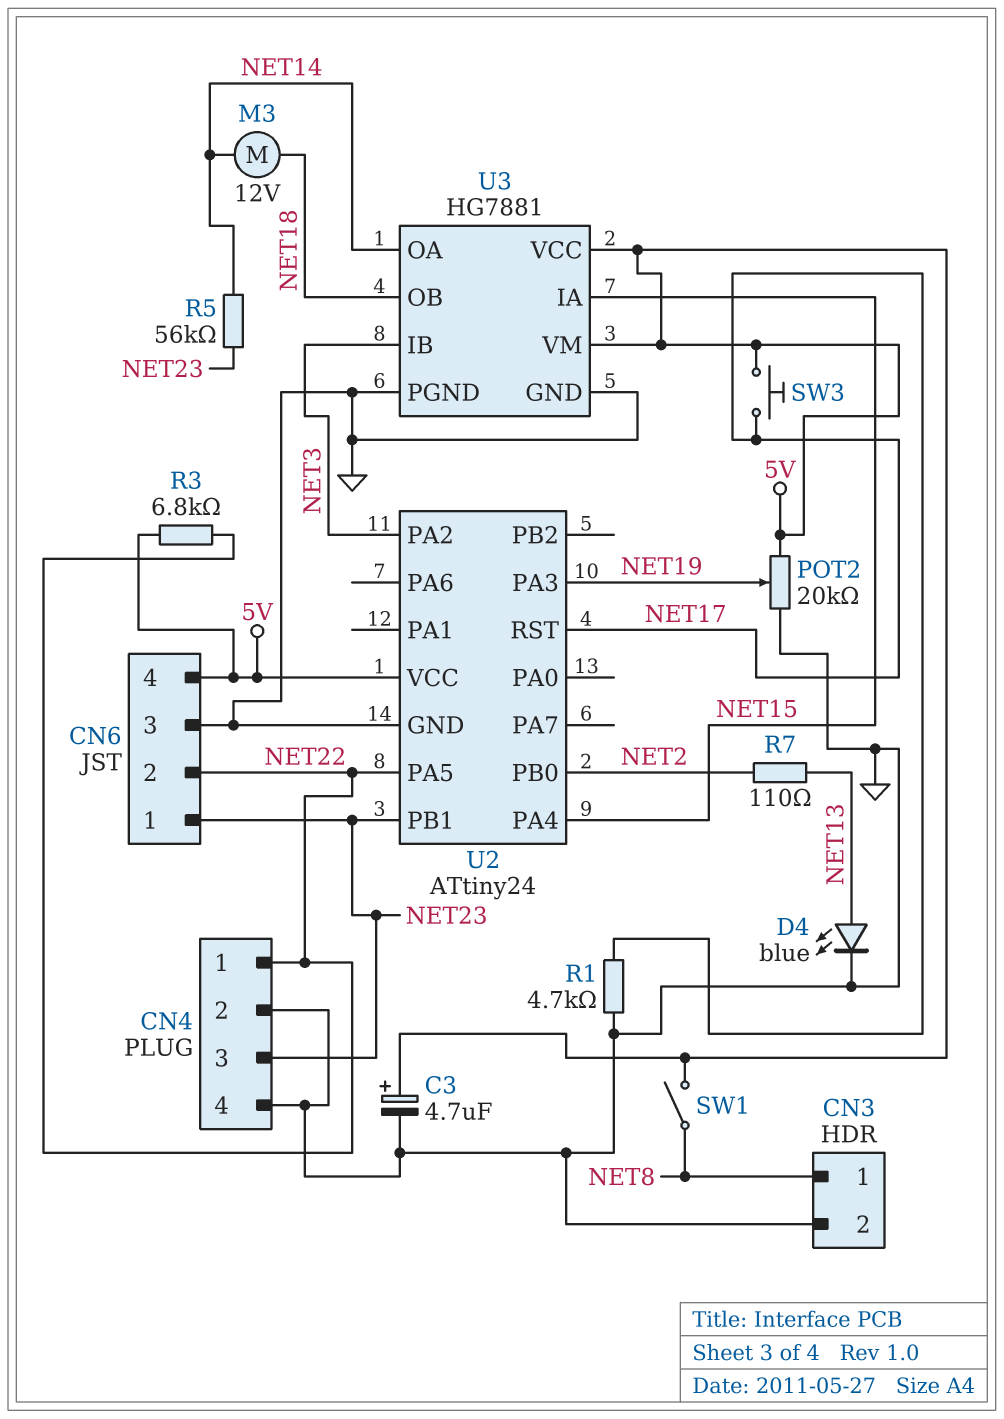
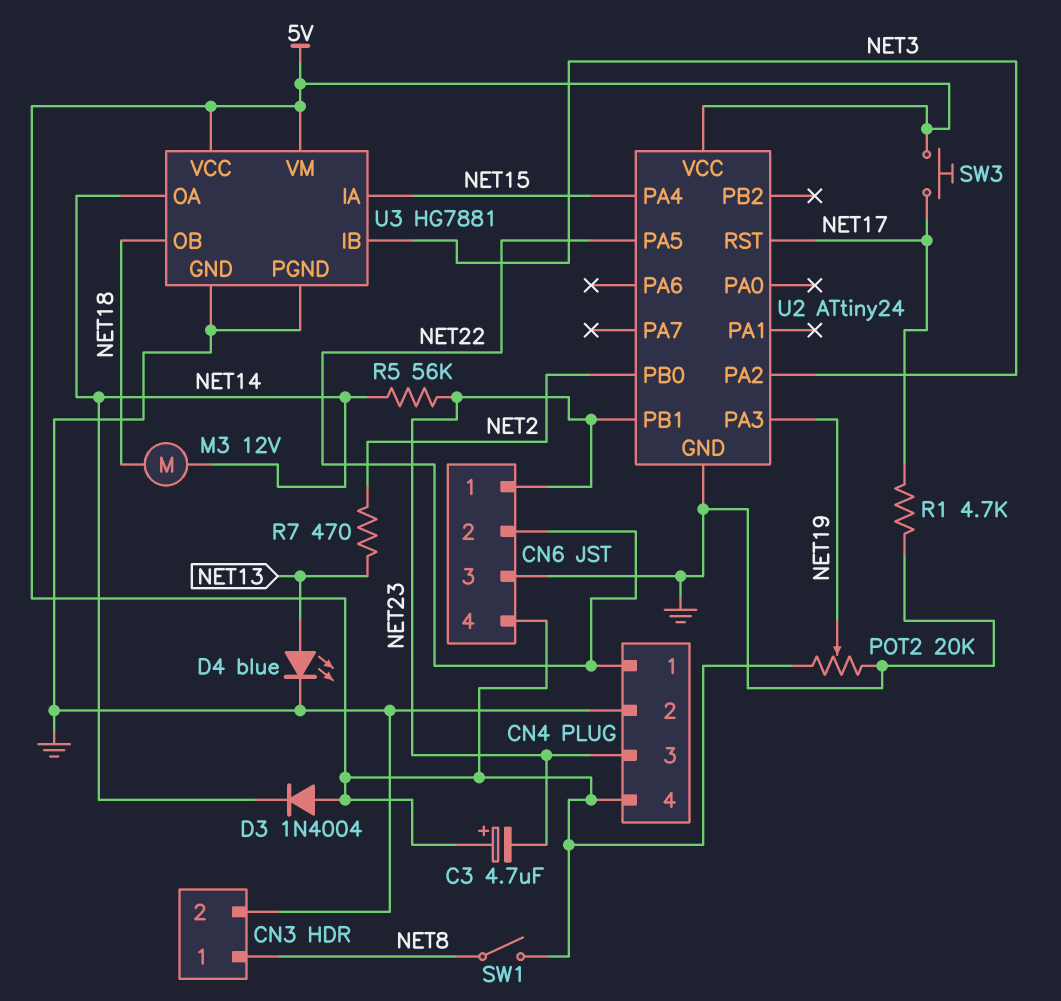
C3: 4.7uF (plus 5V, minus GND) -> 4.7uF (plus 5V, minus NET23)
CN4 pin 4: GND -> 5V
D3: none -> diode 1N4004 (A 5V, K NET14)
R3: 6.8k (5V, NET22) -> none
R7: 110 (NET2, NET13) -> 470 (NET2, NET13)

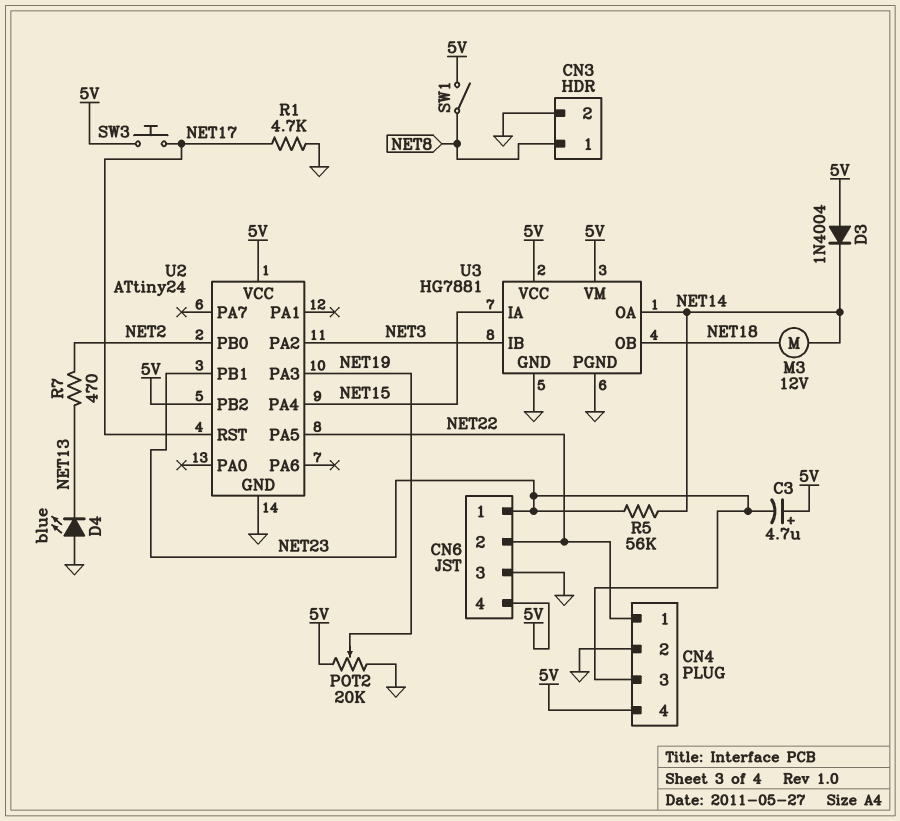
D4: LED blue (A NET13, K GND) -> LED blue (A GND, K NET13)
U2 pin PB2: none -> 5V

